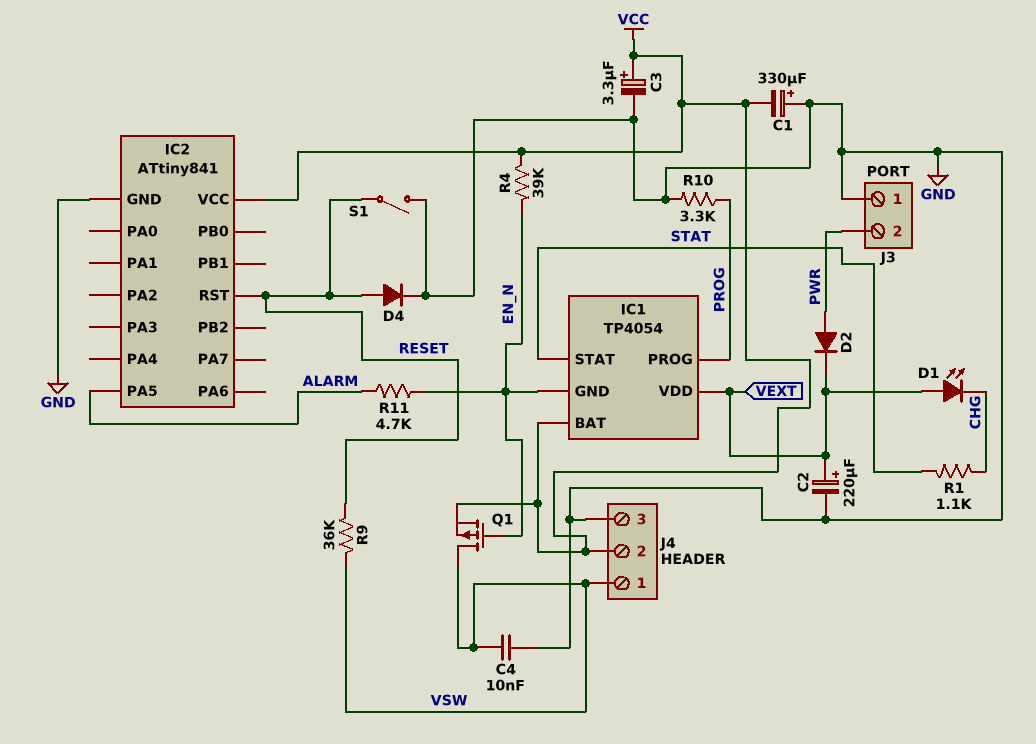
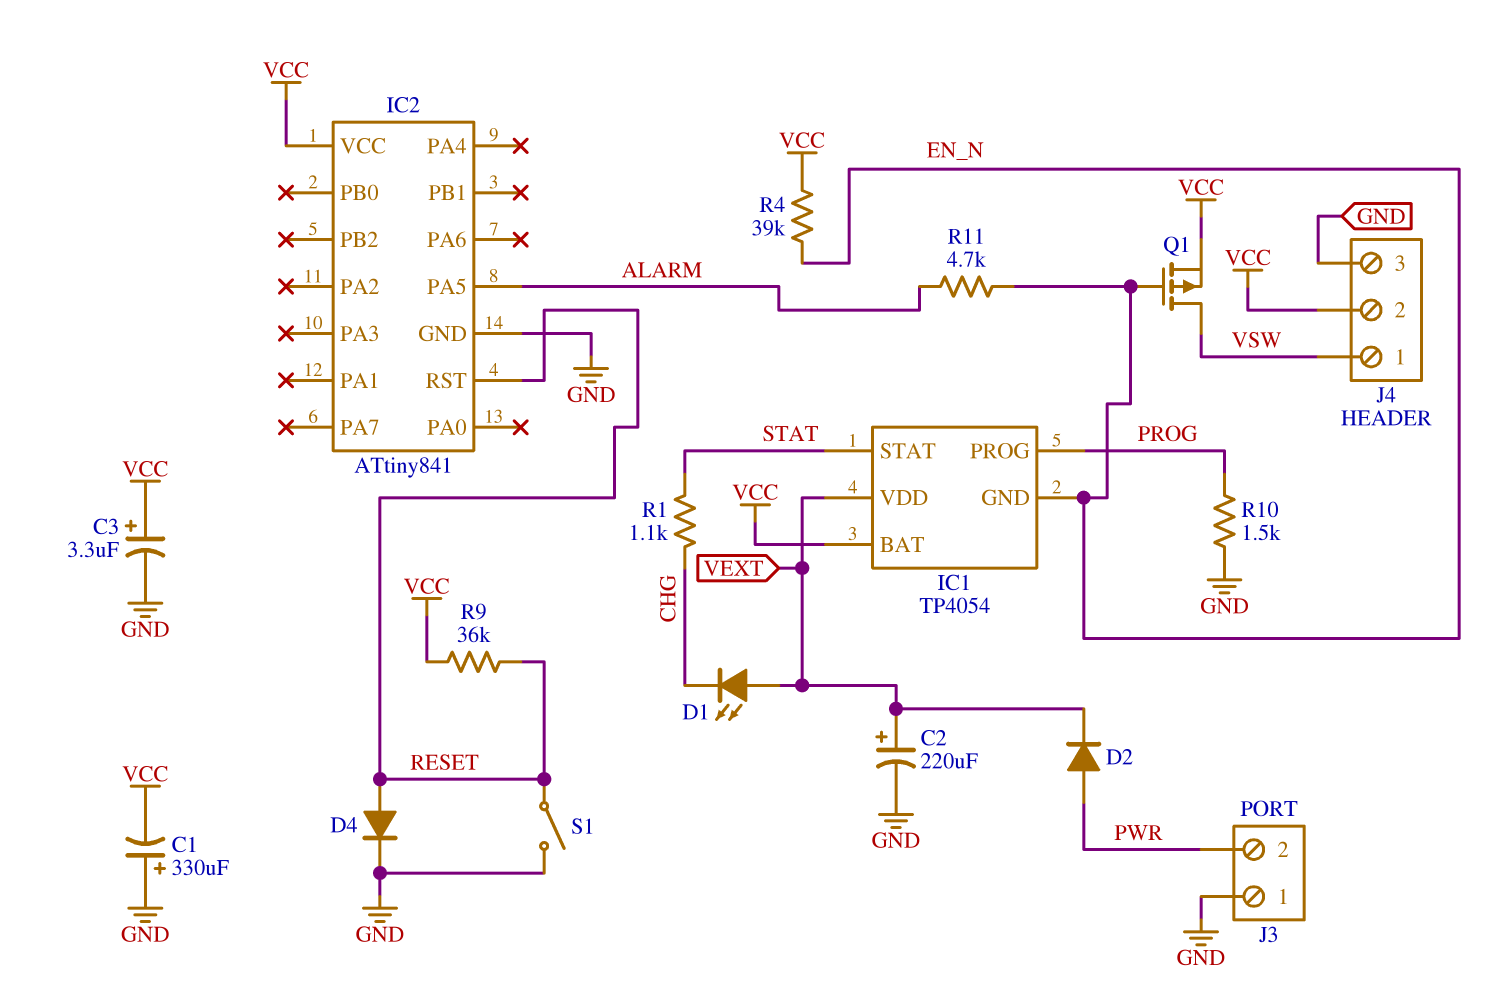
C4: 10nF (GND, VSW) -> none
R9: 36k (RESET, VSW) -> 36k (RESET, VCC)
R10: 3.3k (GND, PROG) -> 1.5k (GND, PROG)

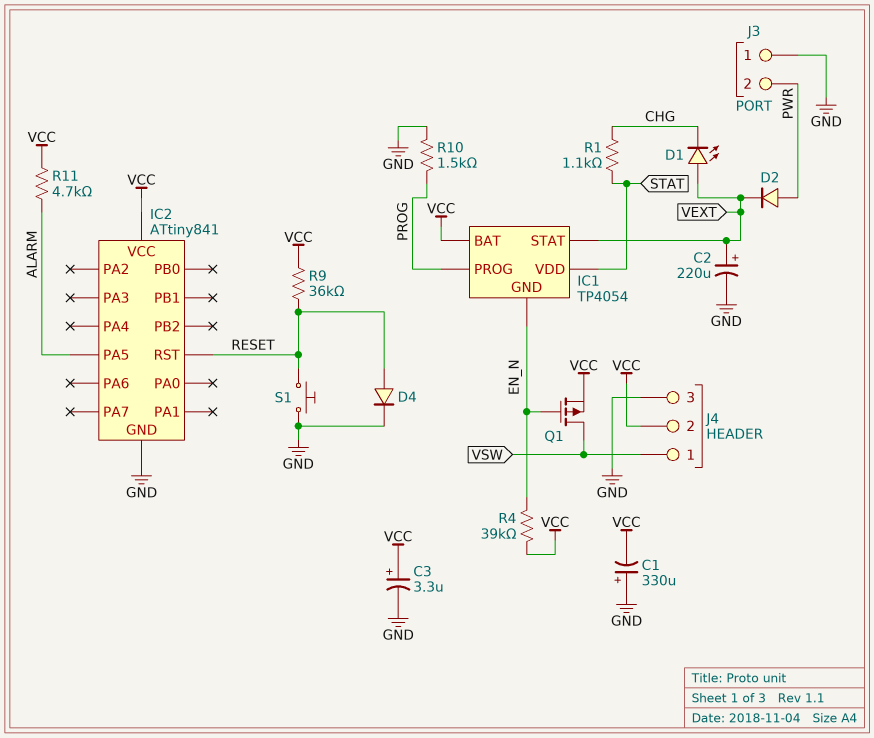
IC1 pin STAT: STAT -> VEXT
IC1 pin VDD: VEXT -> STAT
R11: 4.7k (ALARM, EN_N) -> 4.7k (ALARM, VCC)
S1: switch (GND, RESET) -> button (GND, RESET)

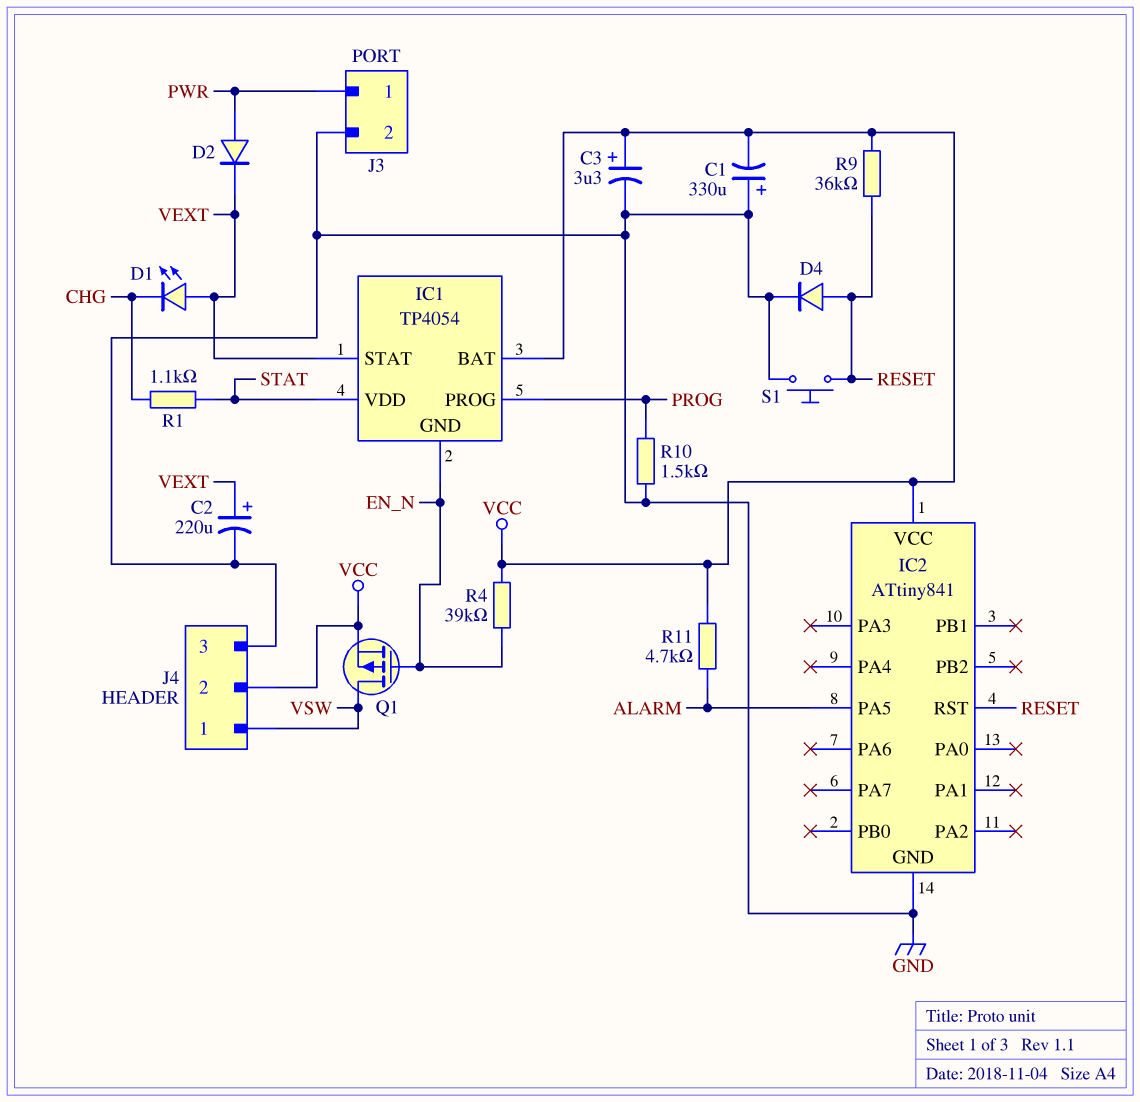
J3 pin 1: GND -> PWR
J3 pin 2: PWR -> GND

